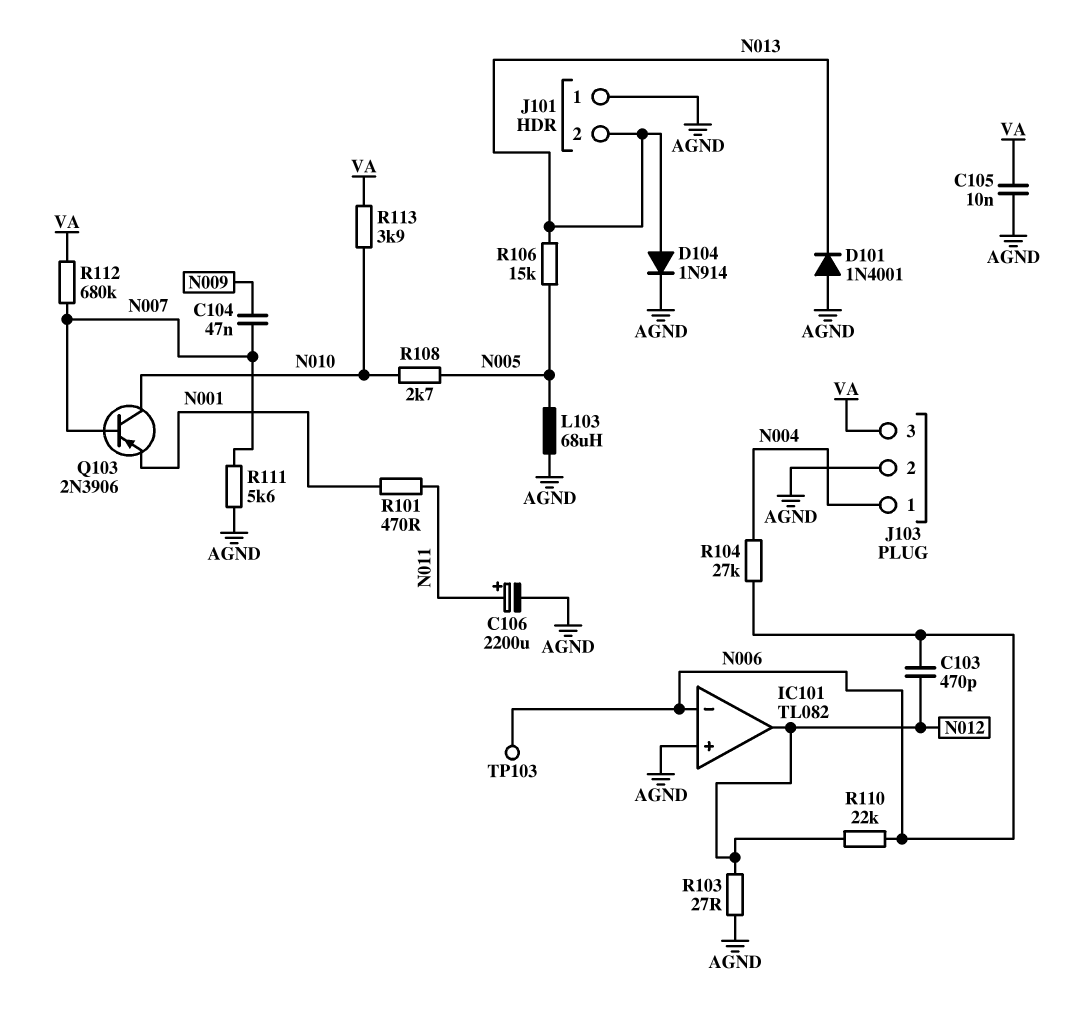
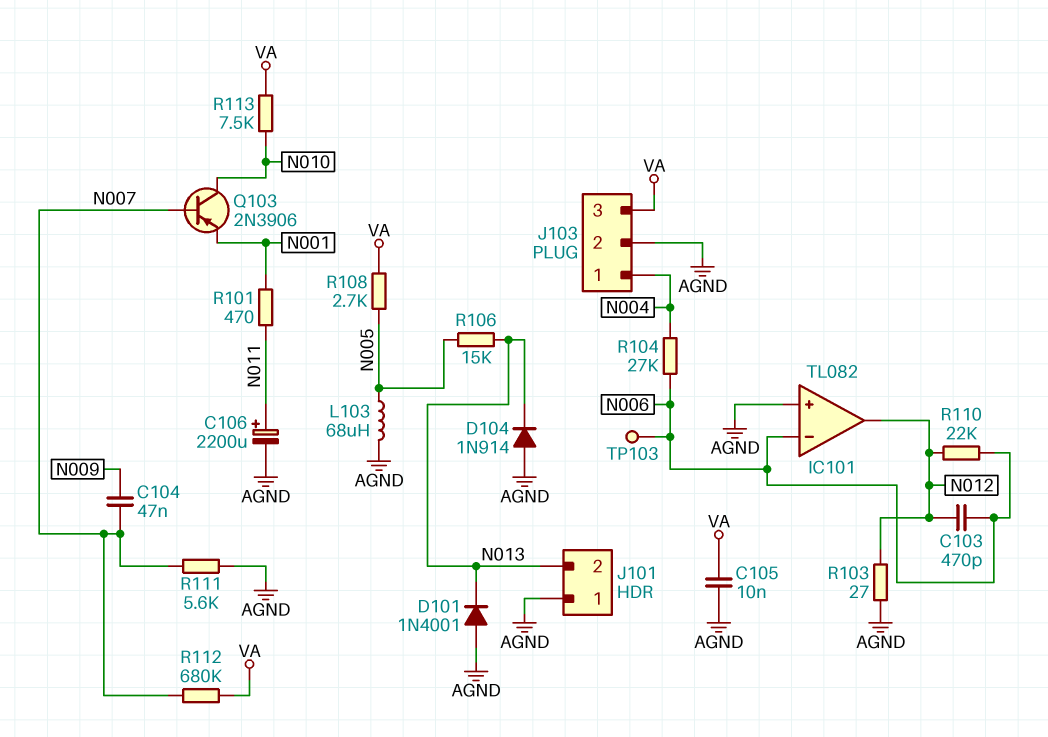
D104: diode 1N914 (A N013, K AGND) -> diode 1N914 (A AGND, K N013)
R108: 2.7k (N005, N010) -> 2.7k (N005, VA)
R113: 3.9k (N010, VA) -> 7.5k (N010, VA)

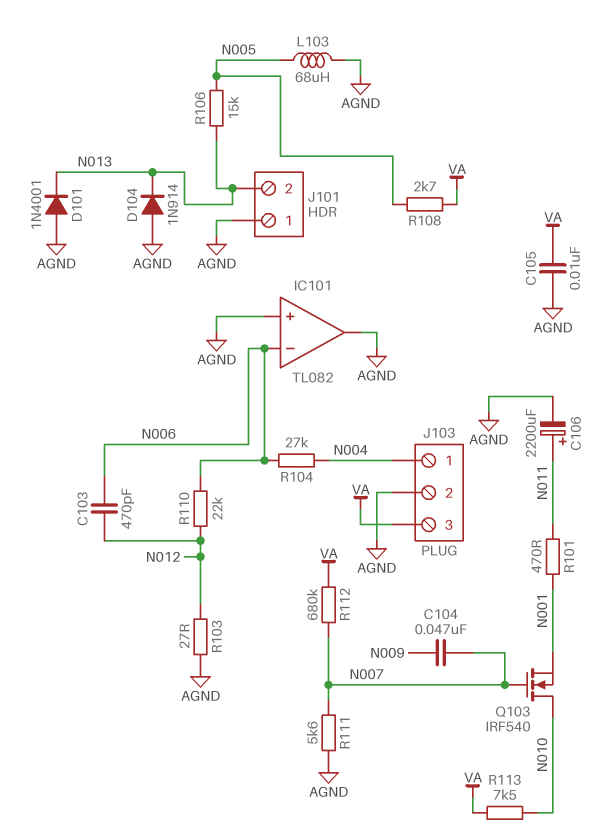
IC101 pin out: N012 -> AGND
Q103: PNP 2N3906 (B N007, C N010, E N001) -> NMOS IRF540 (G N007, D N010, S N001)
TP103: test point (N006) -> none

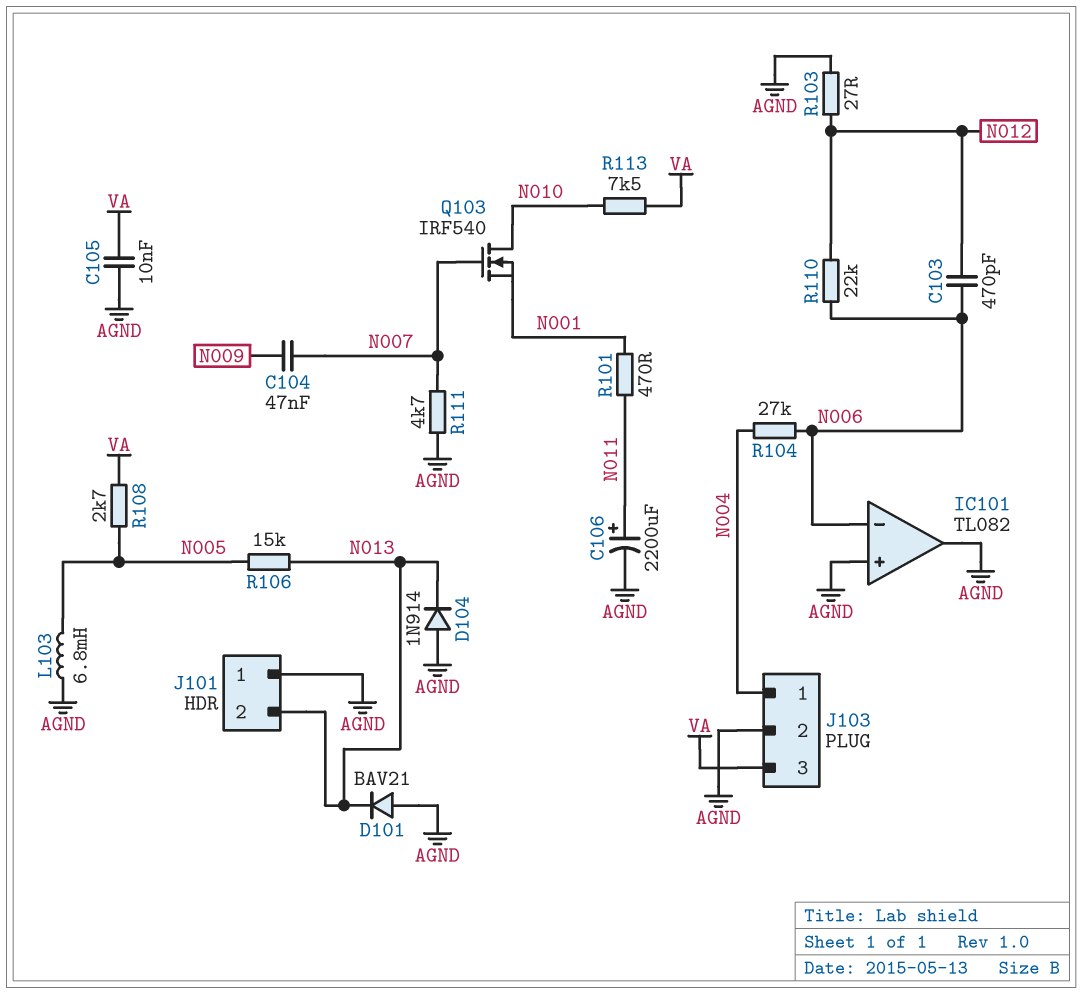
D101: diode 1N4001 (A AGND, K N013) -> diode BAV21 (A AGND, K N013)
L103: 68uH (AGND, N005) -> 6.8mH (AGND, N005)
R111: 5.6k (AGND, N007) -> 4.7k (AGND, N007)
R112: 680k (N007, VA) -> none

